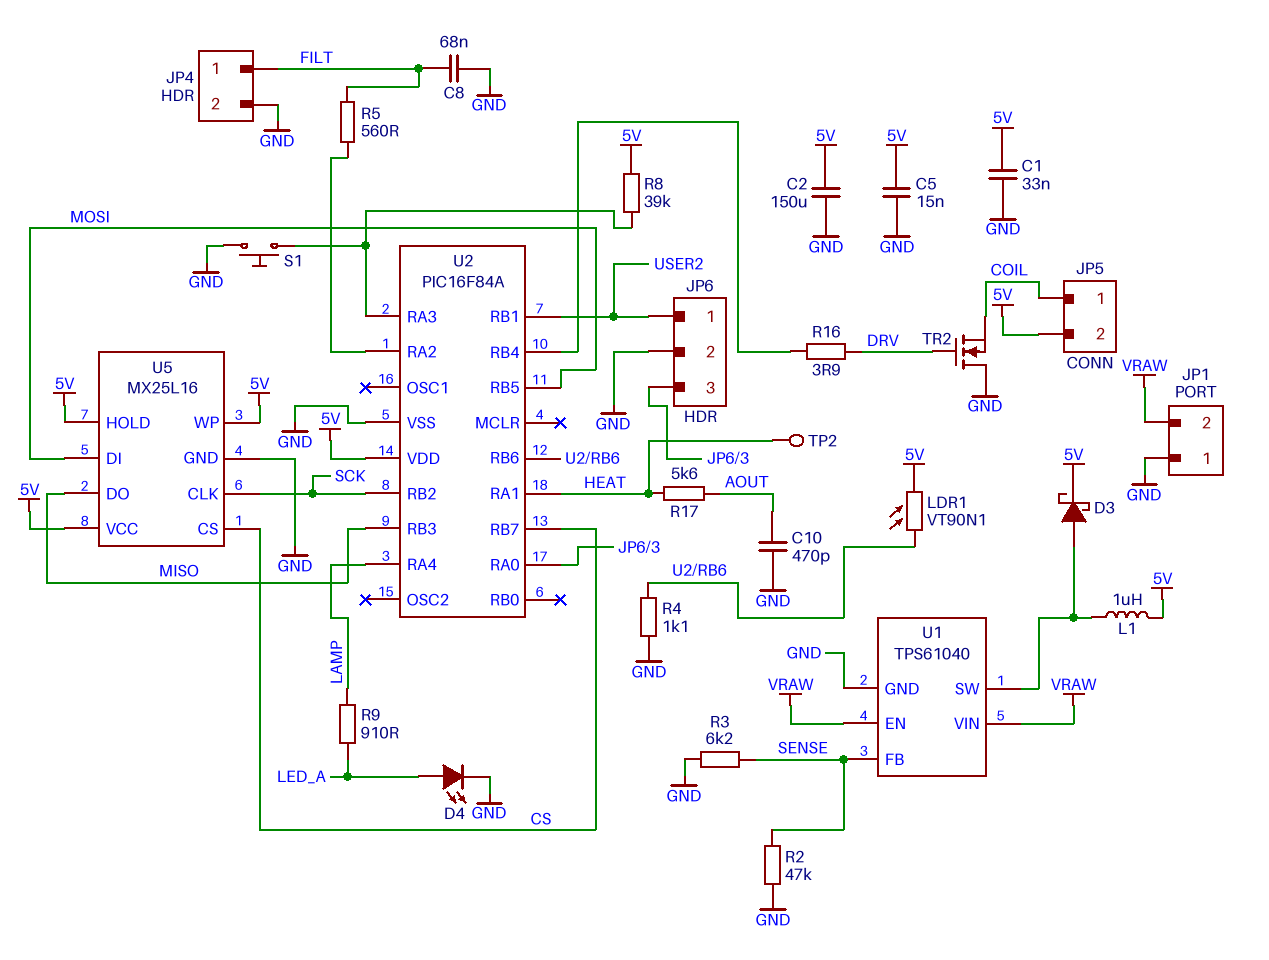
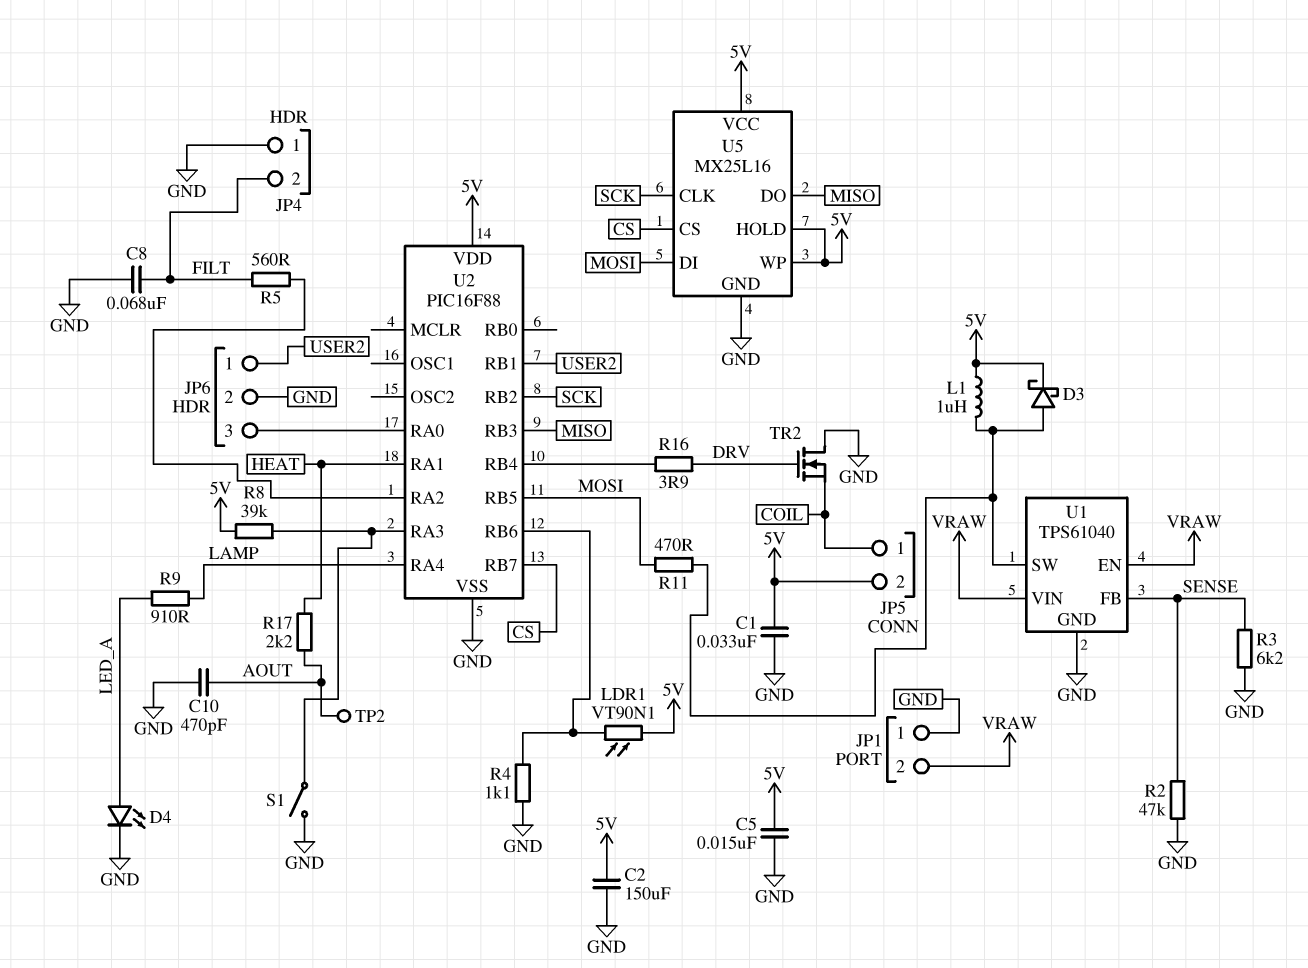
JP4 pin 1: FILT -> GND
JP4 pin 2: GND -> FILT
R11: none -> 470 (MOSI, U1/SW)
R17: 5.6k (AOUT, HEAT) -> 2.2k (AOUT, HEAT)
S1: button (GND, U2/RA3) -> switch (GND, U2/RA3)
TP2: test point (HEAT) -> test point (AOUT)
U2: PIC16F84A -> PIC16F88

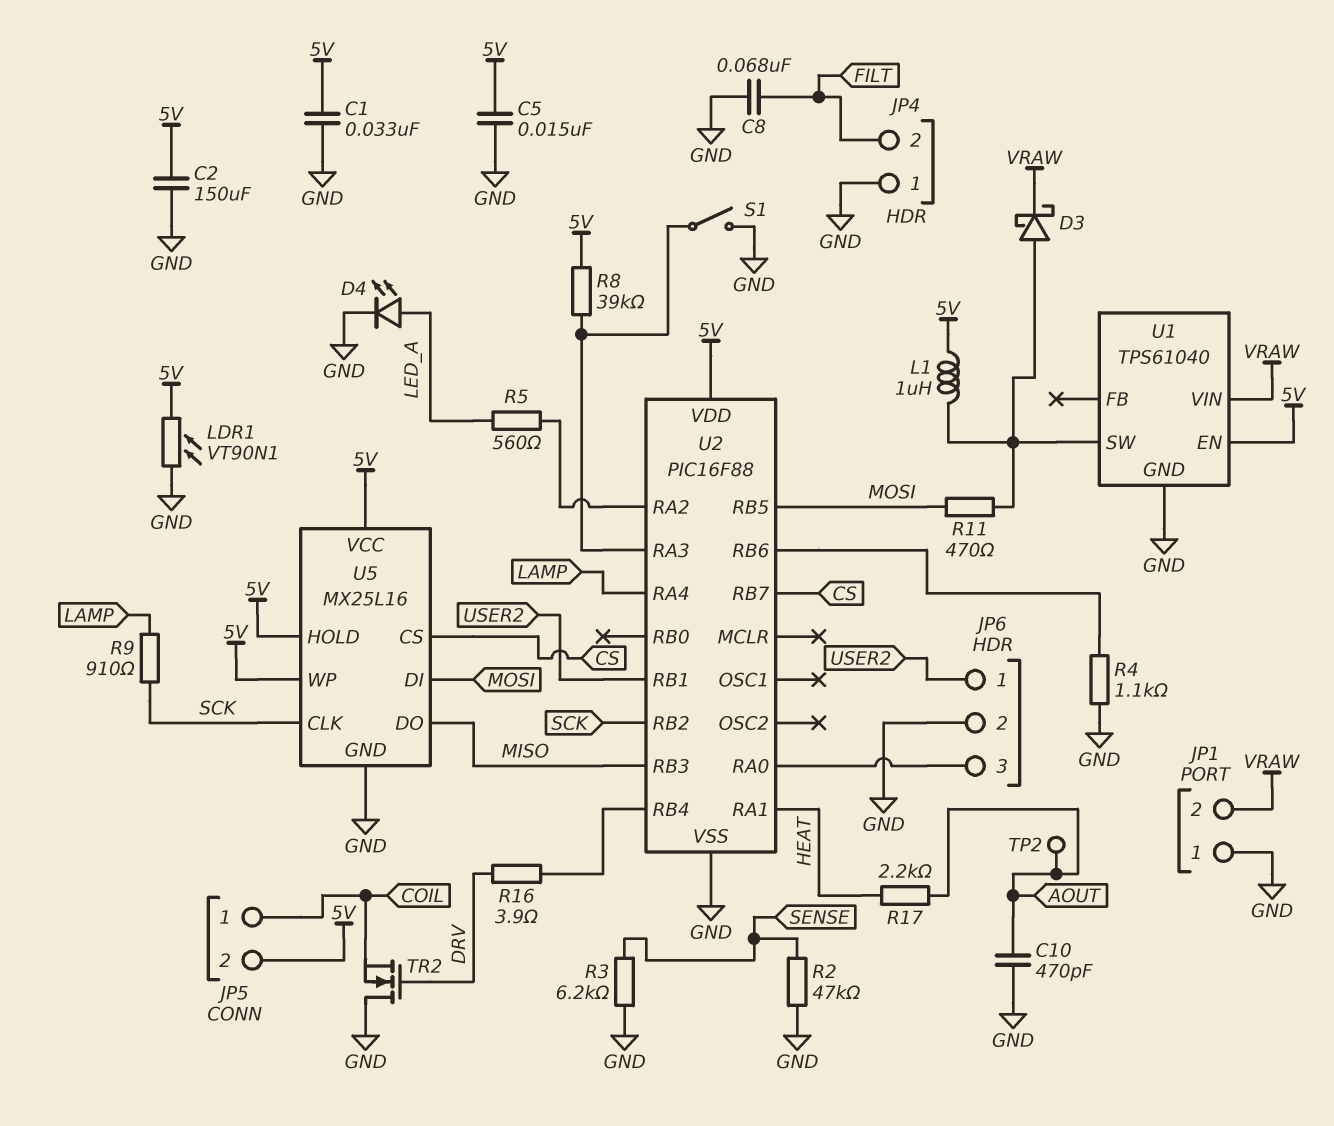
D3: schottky (A U1/SW, K 5V) -> schottky (A U1/SW, K VRAW)
LDR1: VT90N1 (5V, U2/RB6) -> VT90N1 (5V, GND)
R5: 560 (FILT, U2/RA2) -> 560 (LED_A, U2/RA2)
R9: 910 (LAMP, LED_A) -> 910 (LAMP, SCK)
U1 pin EN: VRAW -> 5V
U1 pin FB: SENSE -> none

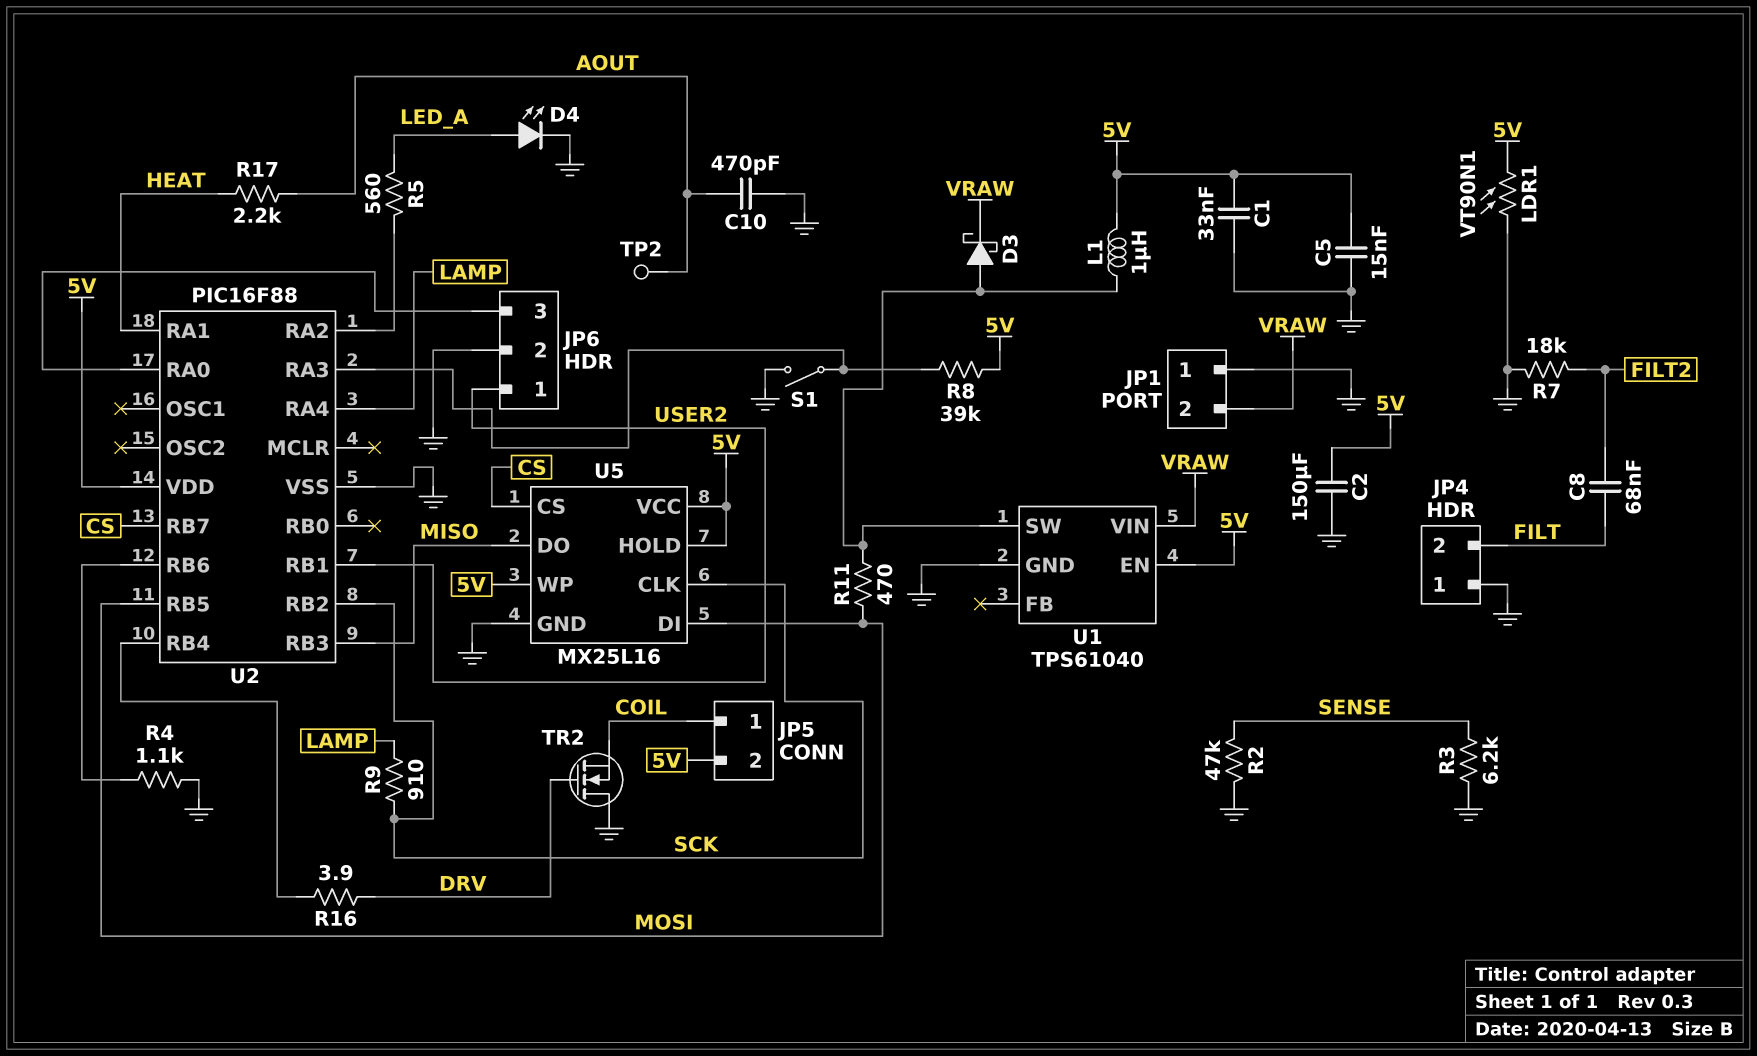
C8: 68nF (FILT, GND) -> 68nF (FILT, FILT2)
R7: none -> 18k (FILT2, GND)

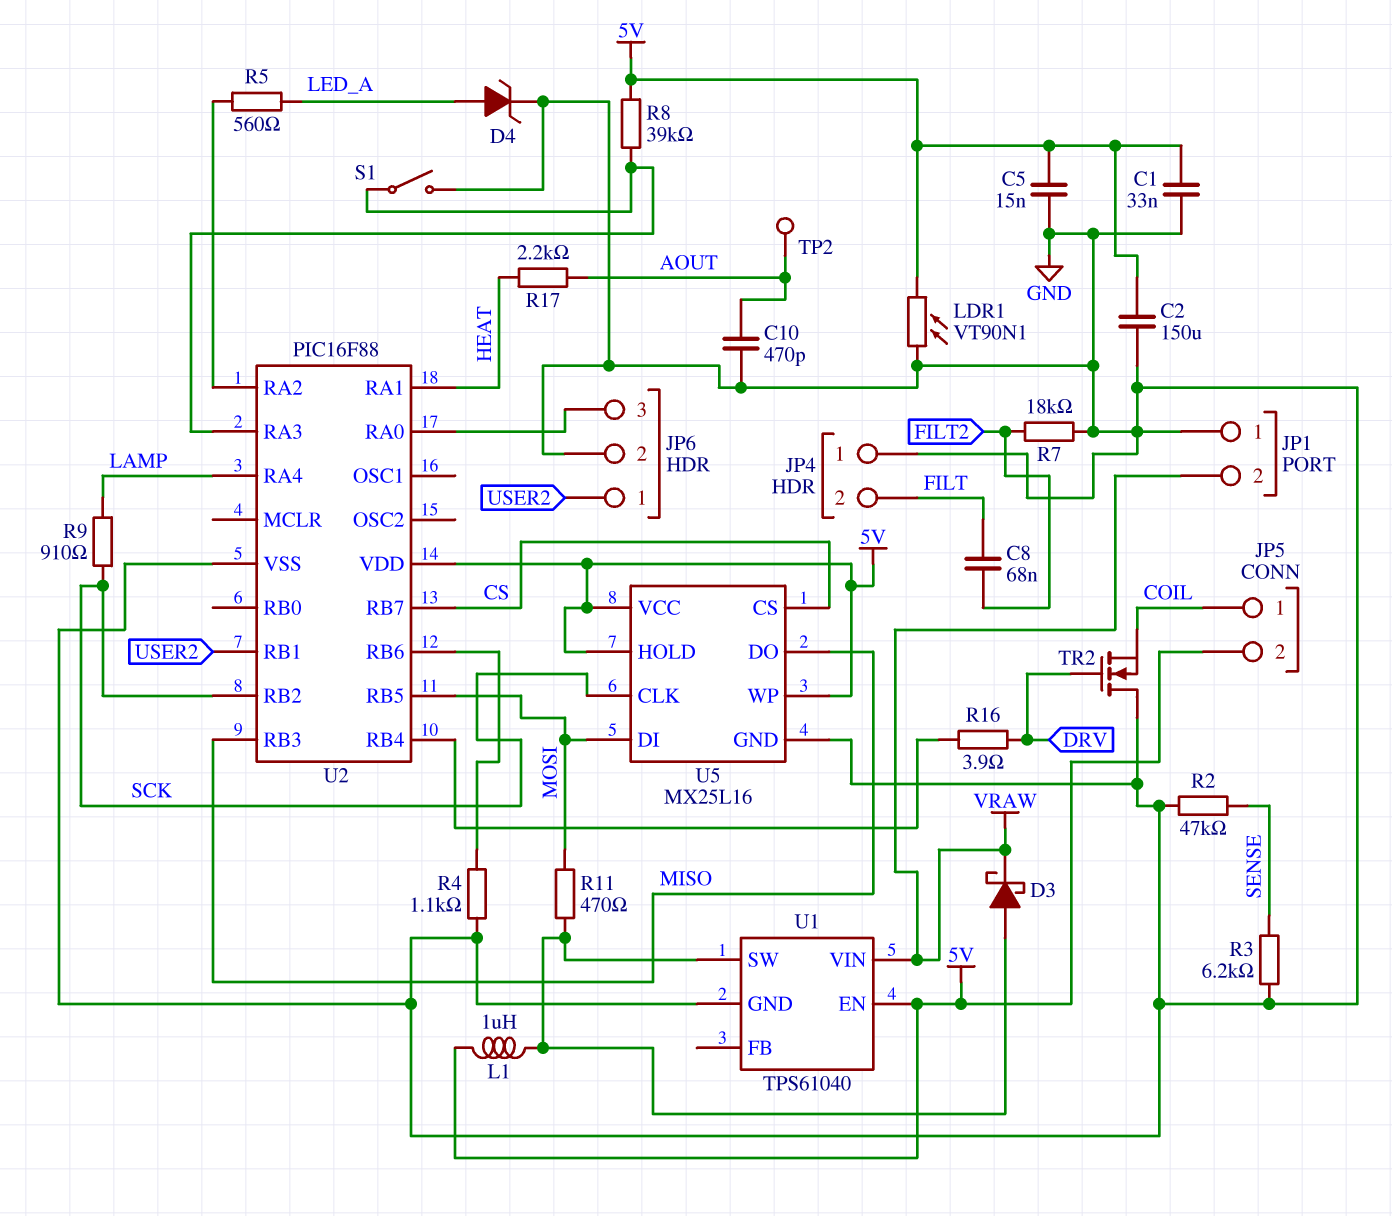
D4: LED (A LED_A, K GND) -> zener (A LED_A, K GND)

